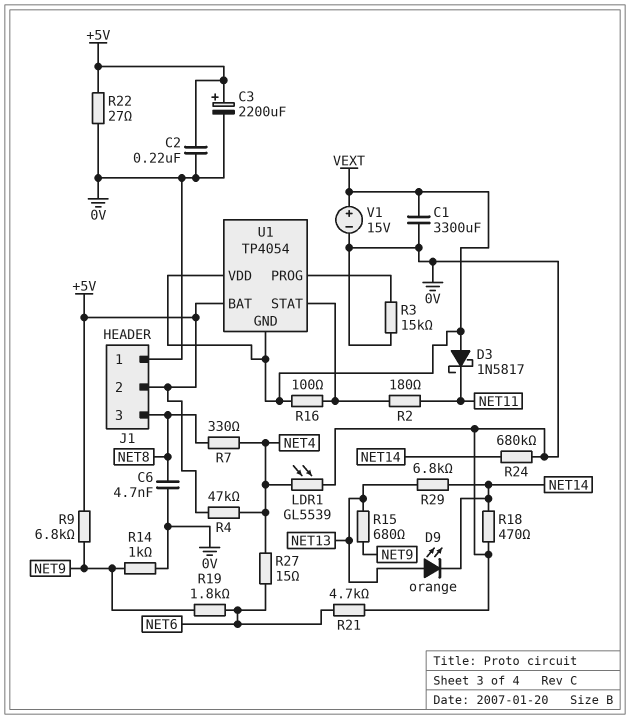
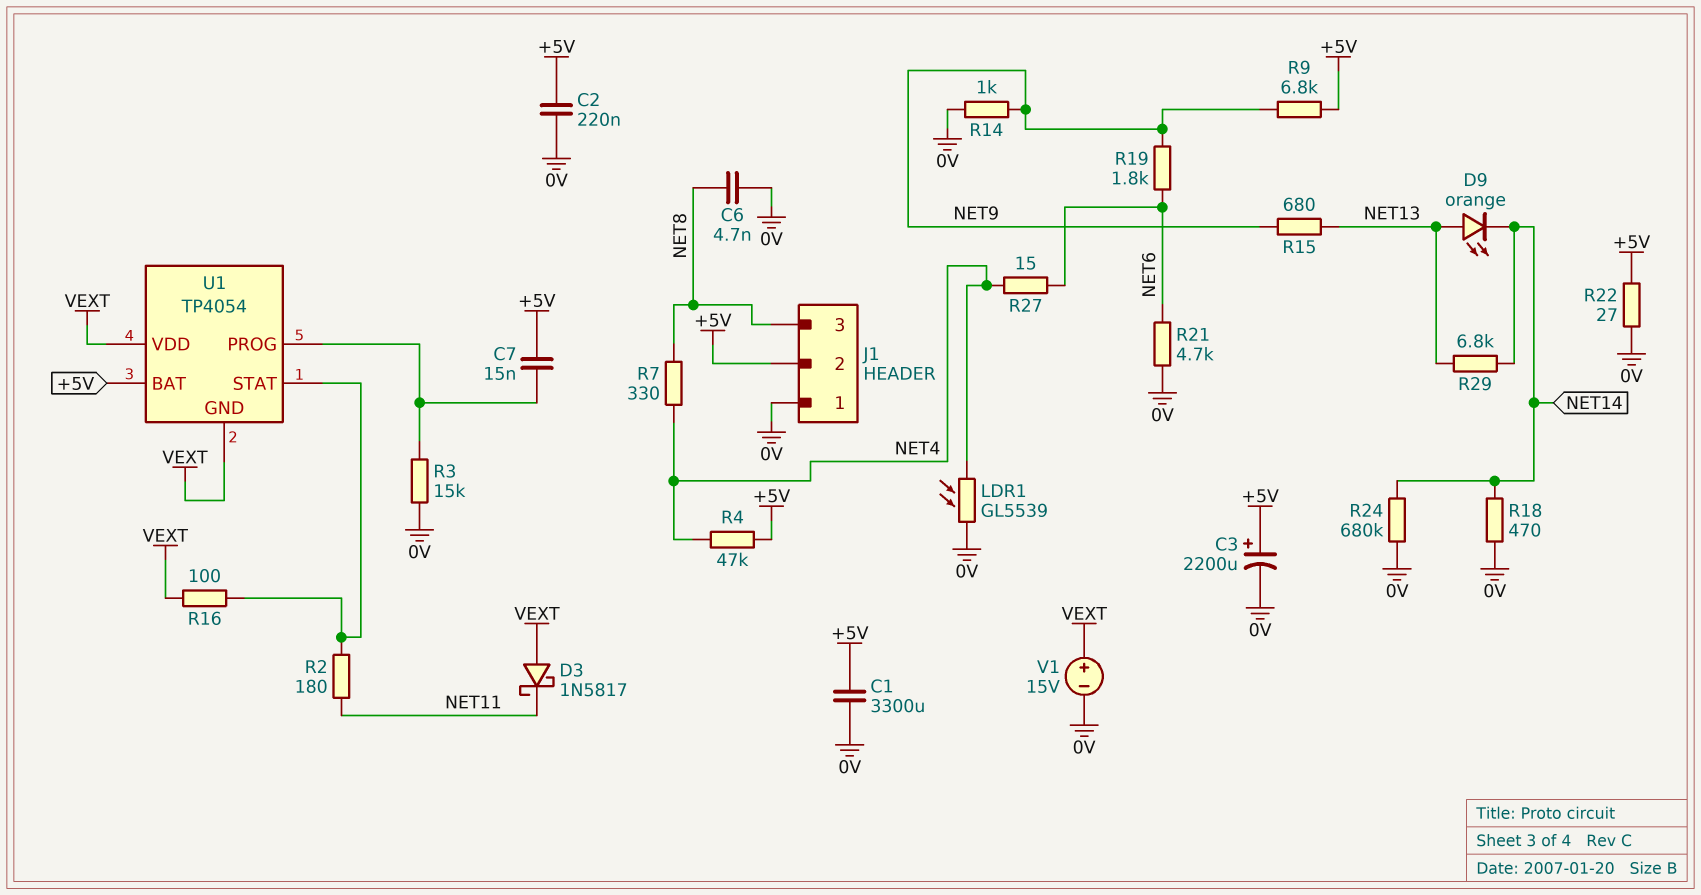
C1: 3300uF (0V, VEXT) -> 3300uF (+5V, 0V)
C7: none -> 15nF (+5V, U1/PROG)

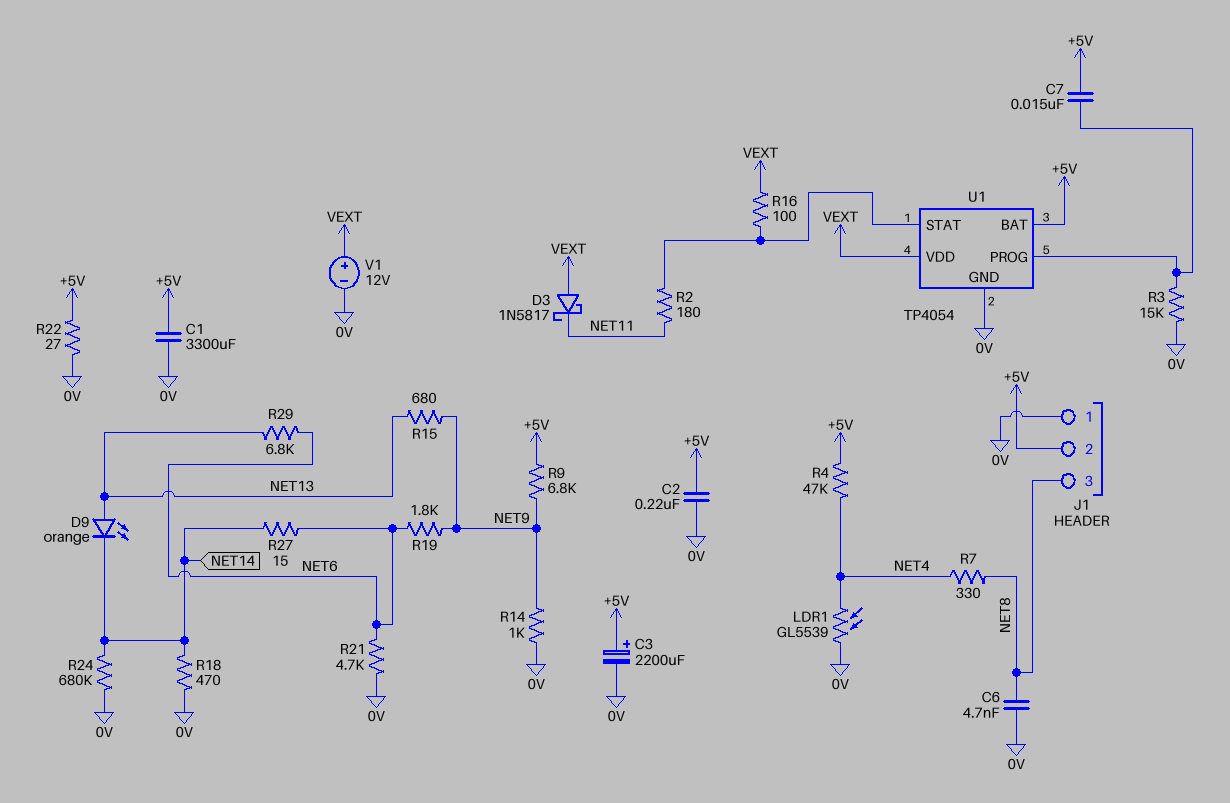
R27: 15 (NET4, NET6) -> 15 (NET6, NET14)
R29: 6.8k (NET13, NET14) -> 6.8k (NET6, NET13)
U1 pin GND: VEXT -> 0V
V1: 15V (plus VEXT, minus 0V) -> 12V (plus VEXT, minus 0V)

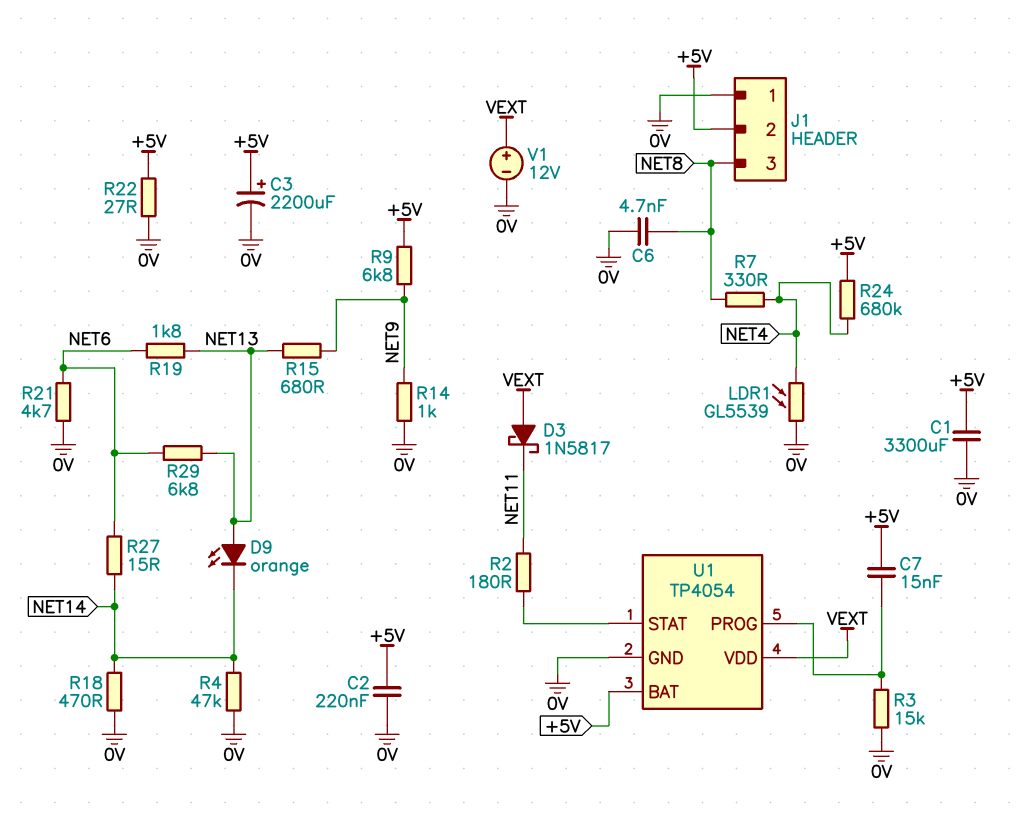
R4: 47k (+5V, NET4) -> 47k (0V, NET14)
R16: 100 (U1/STAT, VEXT) -> none
R19: 1.8k (NET6, NET9) -> 1.8k (NET6, NET13)
R24: 680k (0V, NET14) -> 680k (+5V, NET4)

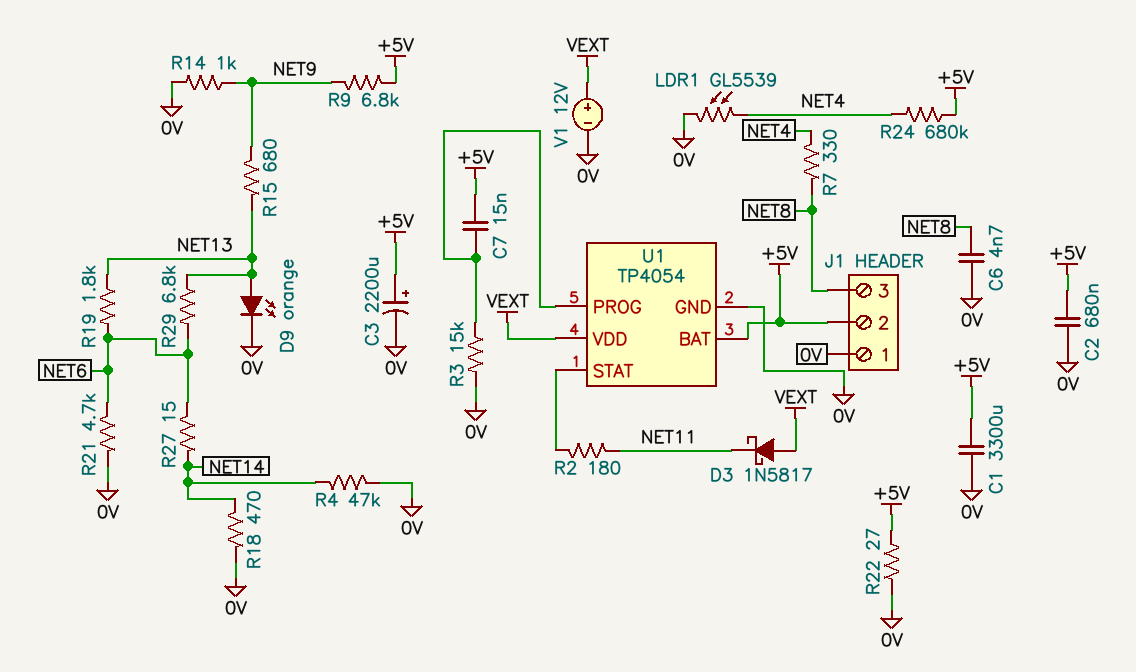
C2: 220nF (+5V, 0V) -> 680nF (+5V, 0V)
D9: LED orange (A NET13, K NET14) -> LED orange (A NET13, K 0V)

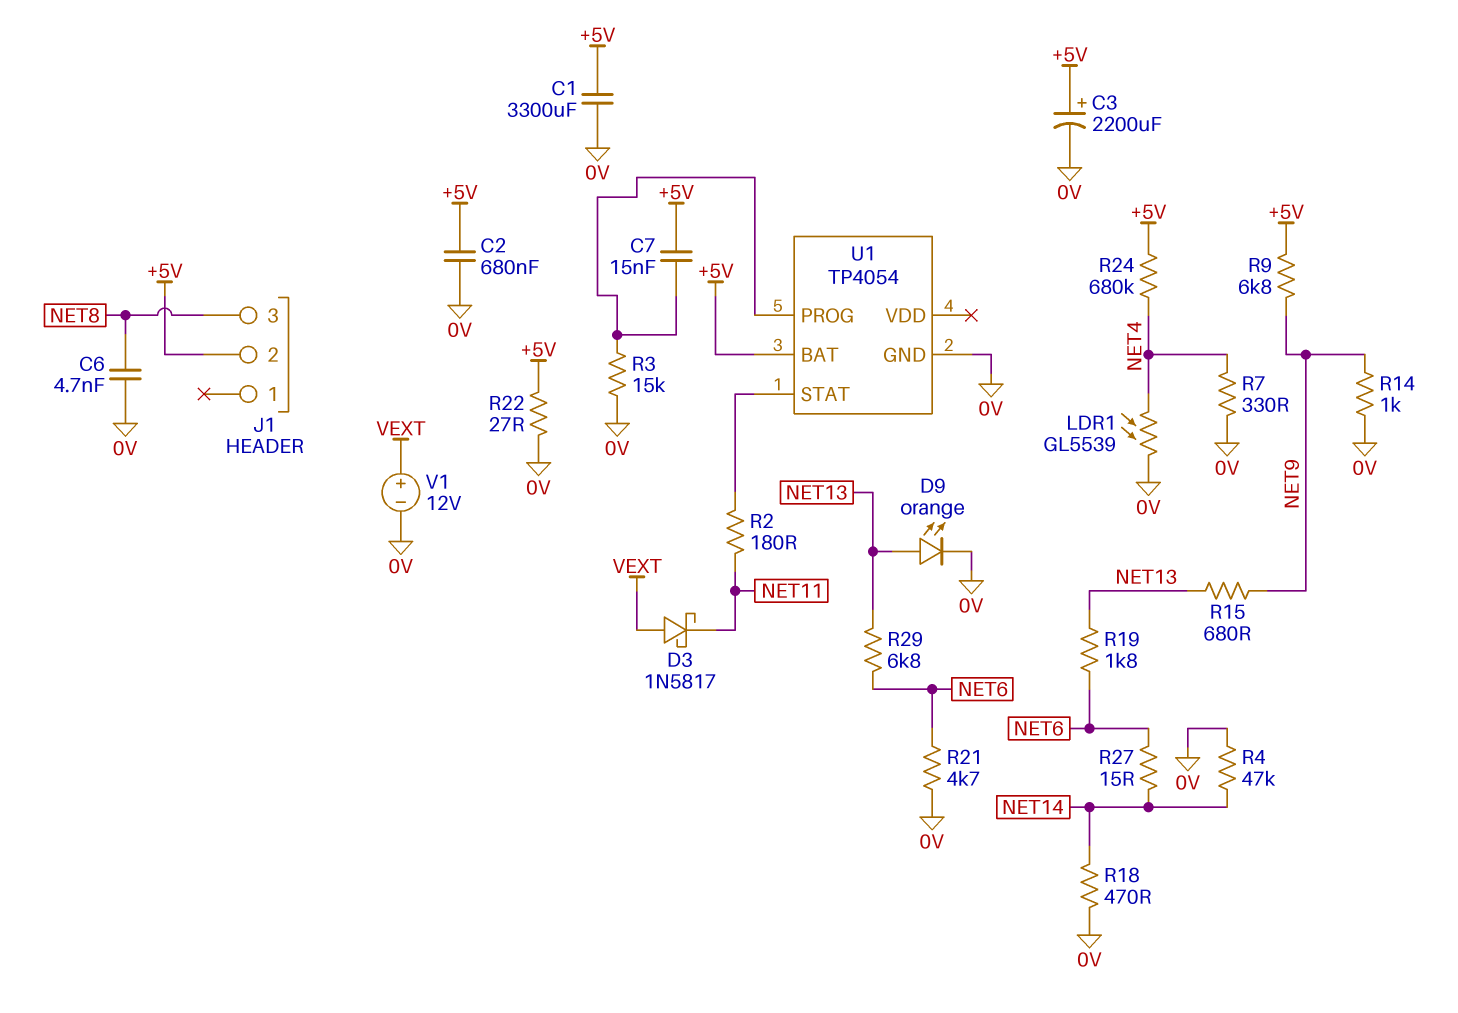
J1 pin 1: 0V -> none
R7: 330 (NET4, NET8) -> 330 (0V, NET4)
U1 pin VDD: VEXT -> none

